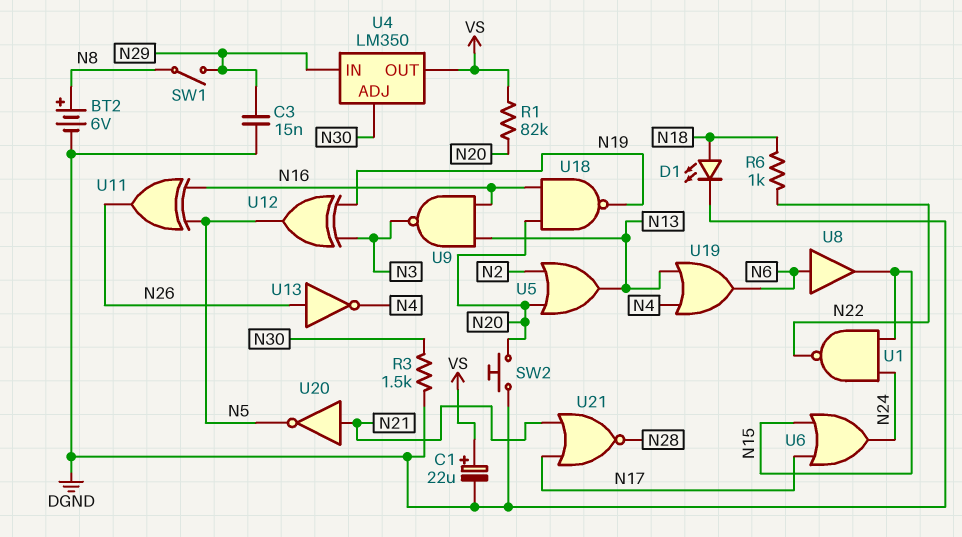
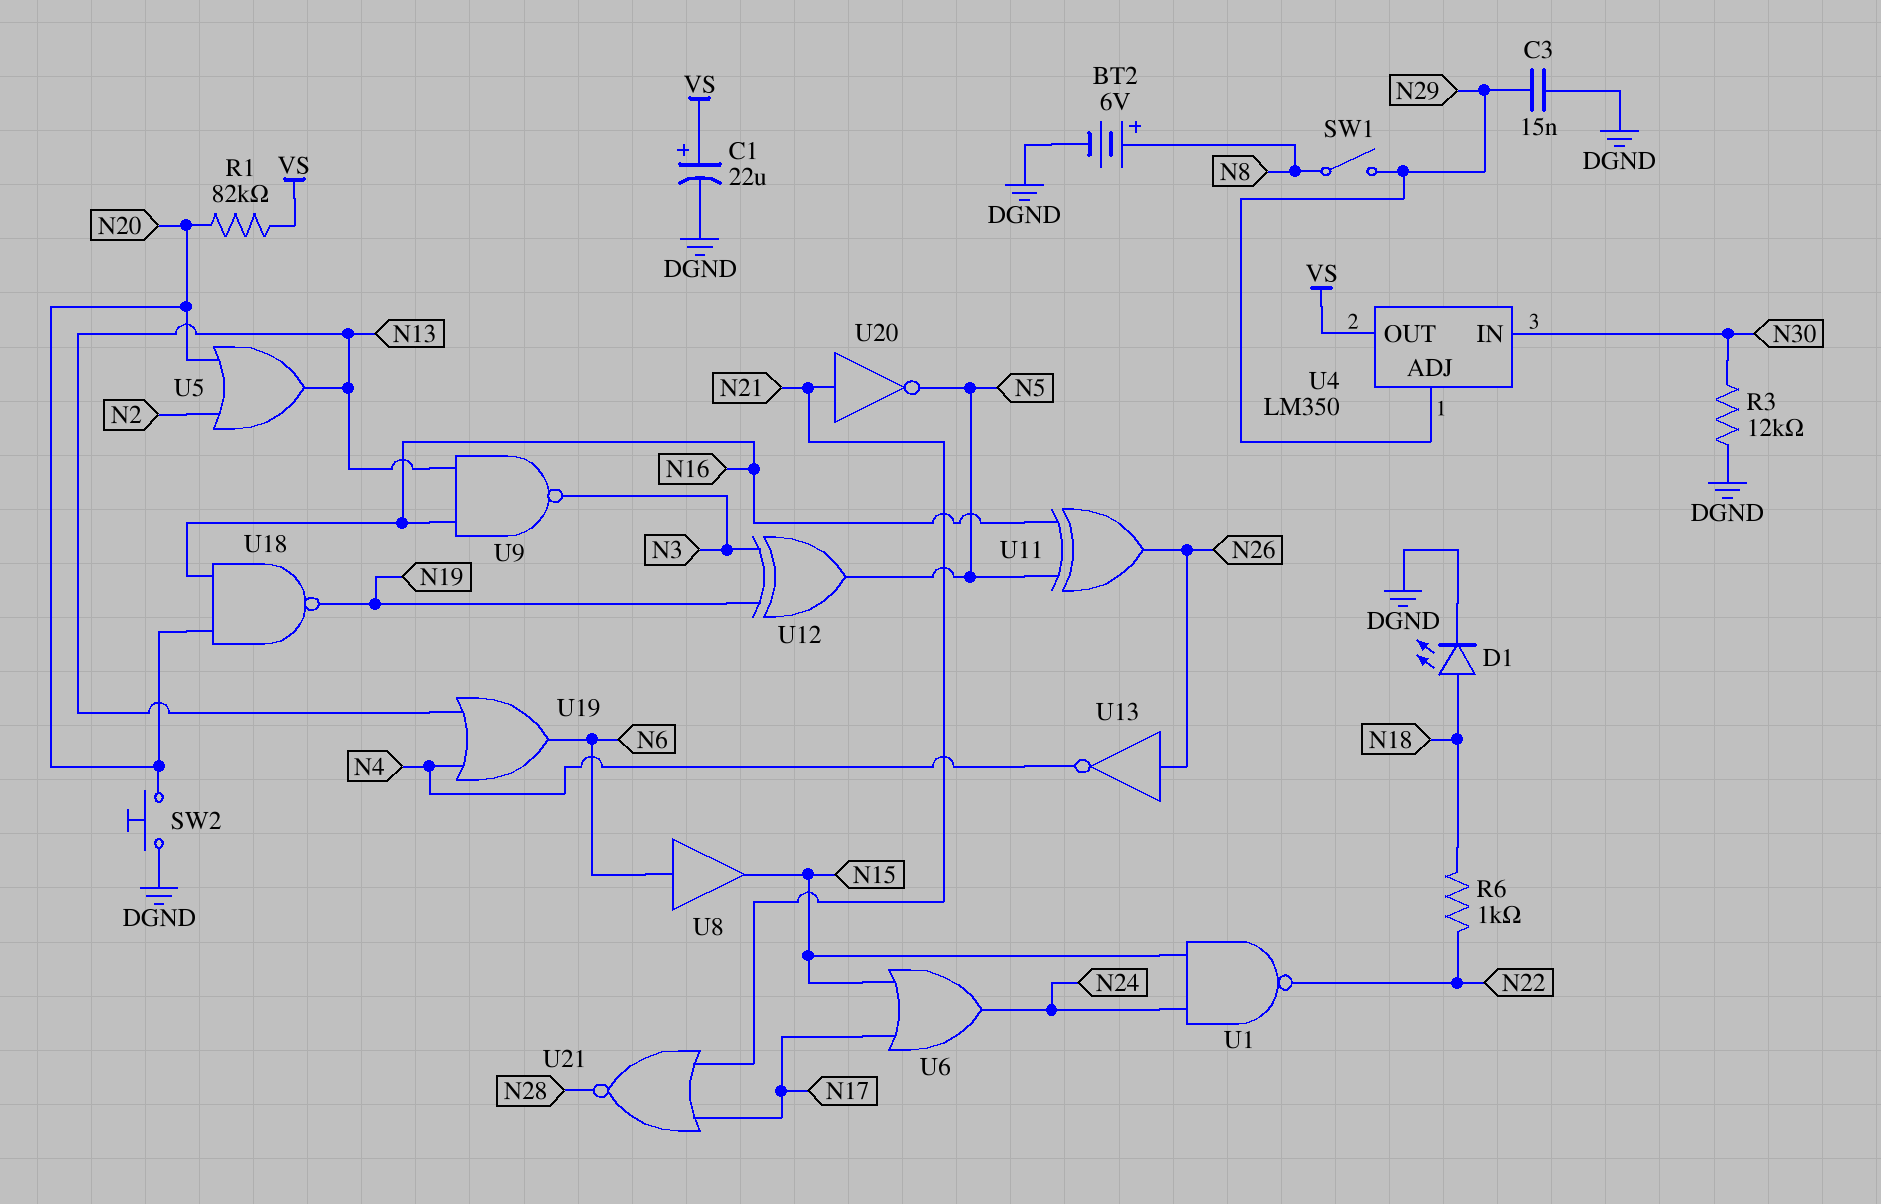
R3: 1.5k (DGND, N30) -> 12k (DGND, N30)
U4 pin ADJ: N30 -> N29
U4 pin IN: N29 -> N30

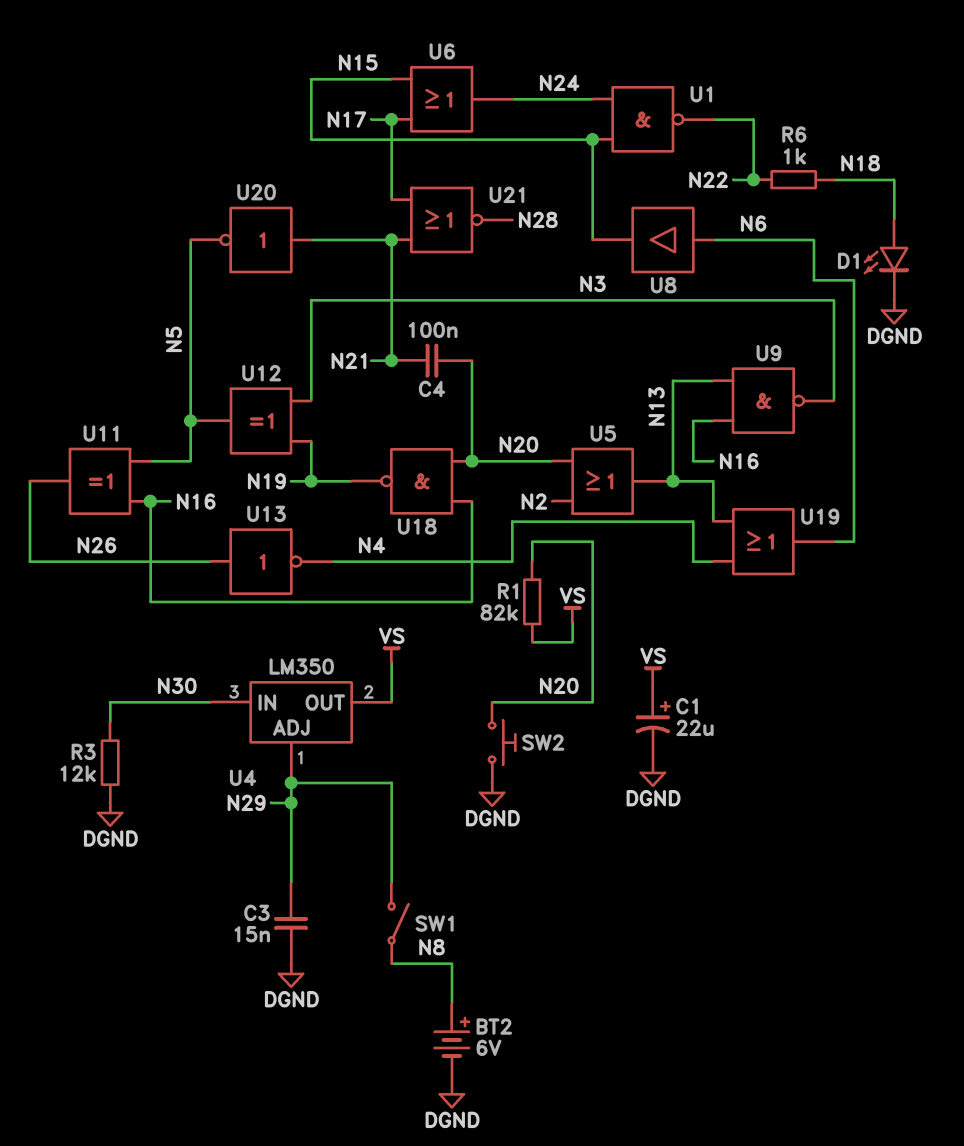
C4: none -> 100nF (N20, N21)

